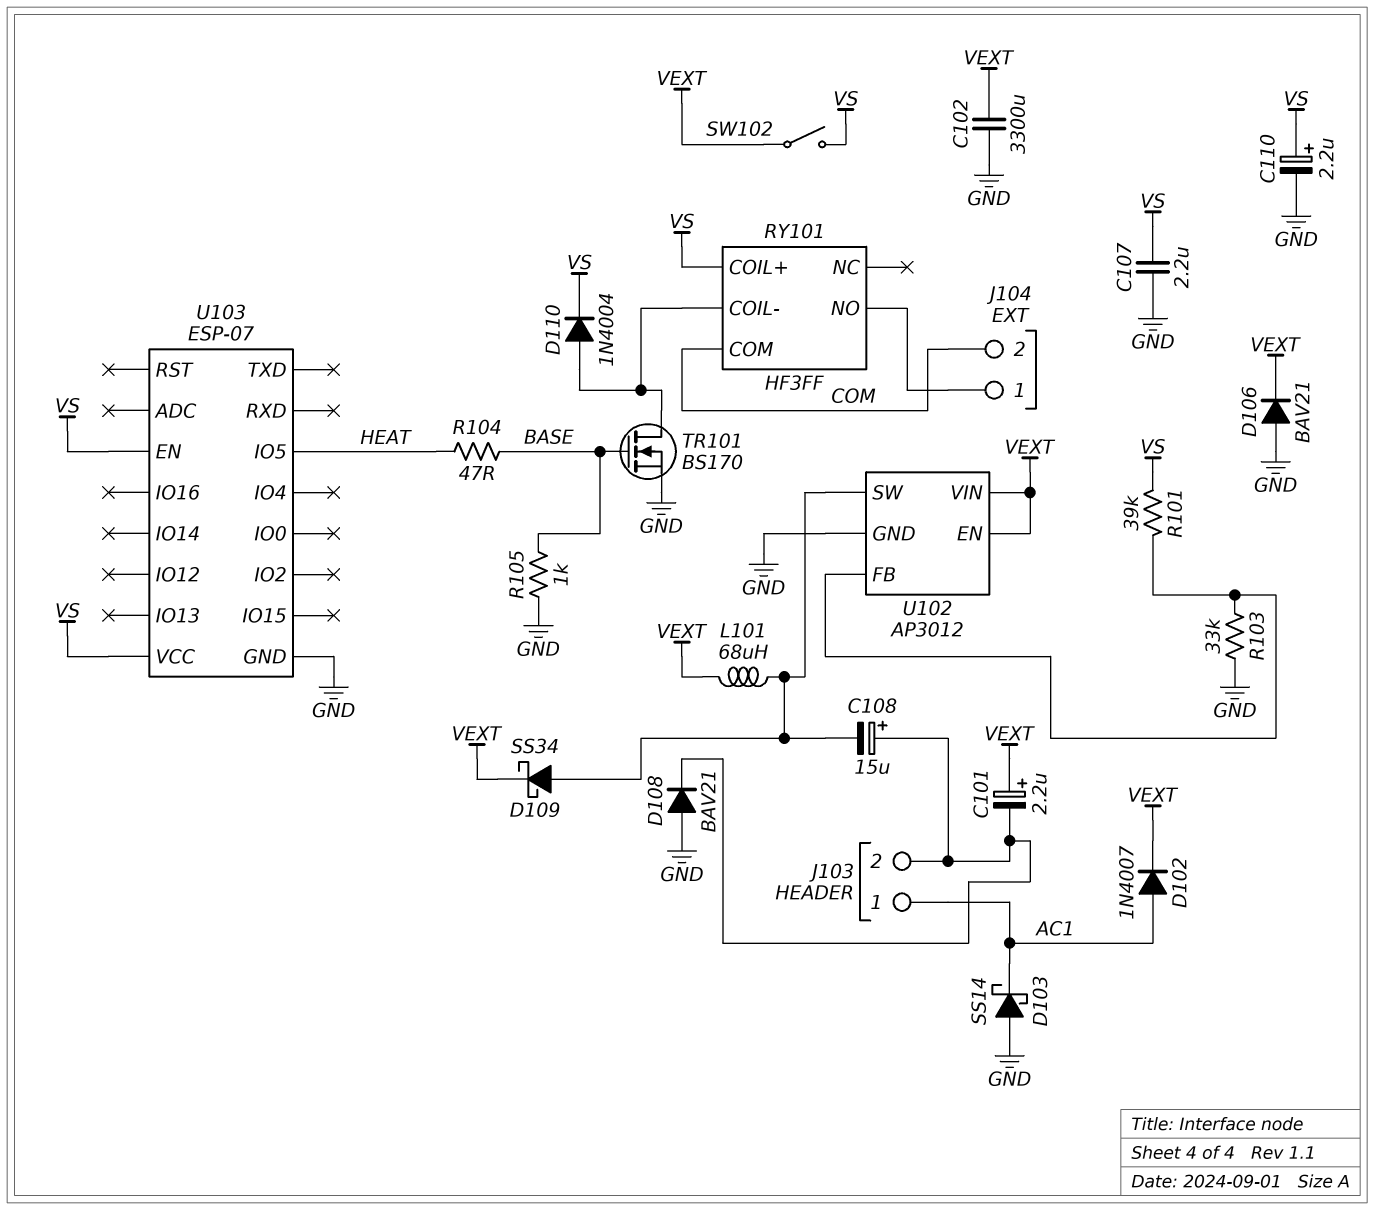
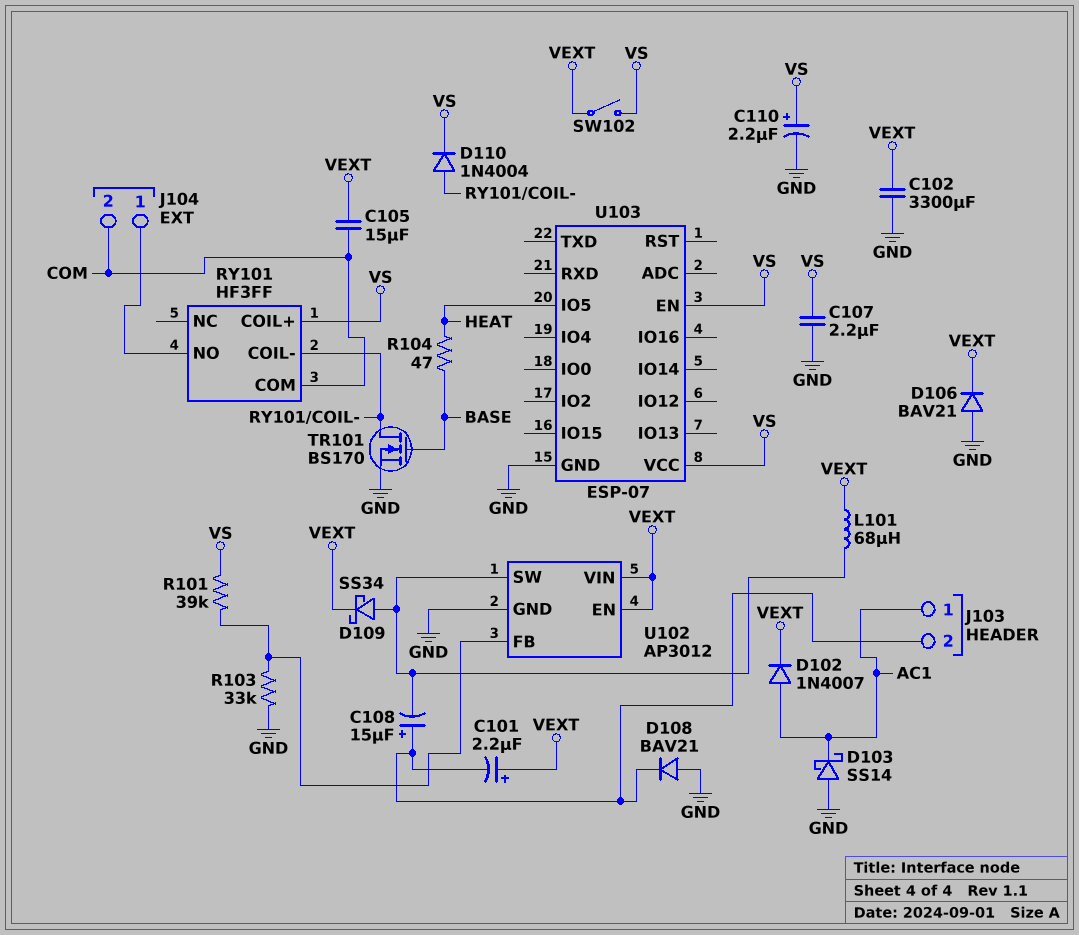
C105: none -> 15uF (COM, VEXT)
R105: 1k (BASE, GND) -> none

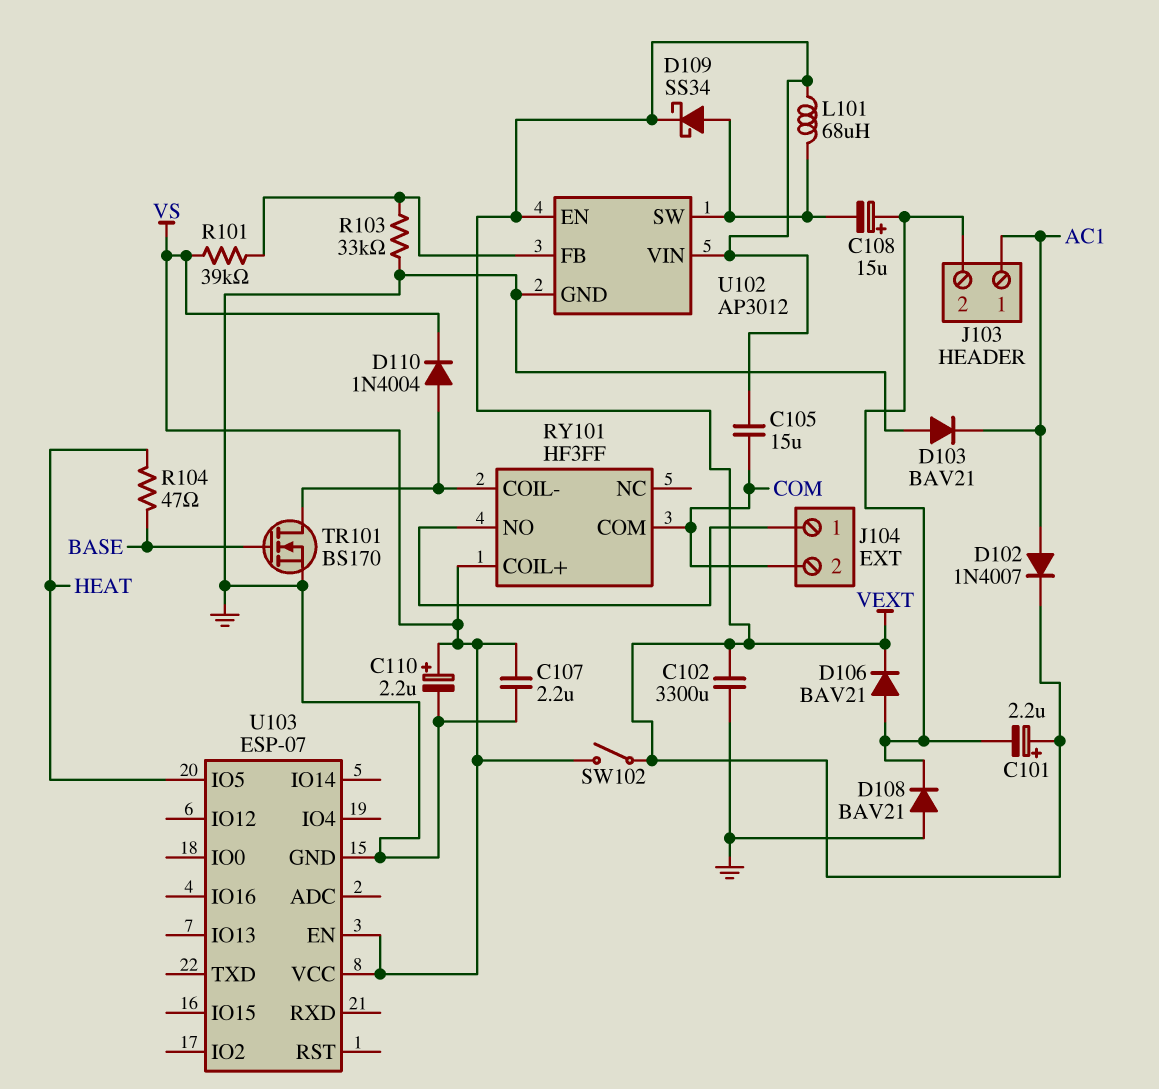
D103: schottky SS14 (A GND, K AC1) -> diode BAV21 (A GND, K AC1)
D106: diode BAV21 (A GND, K VEXT) -> diode BAV21 (A J103/2, K VEXT)

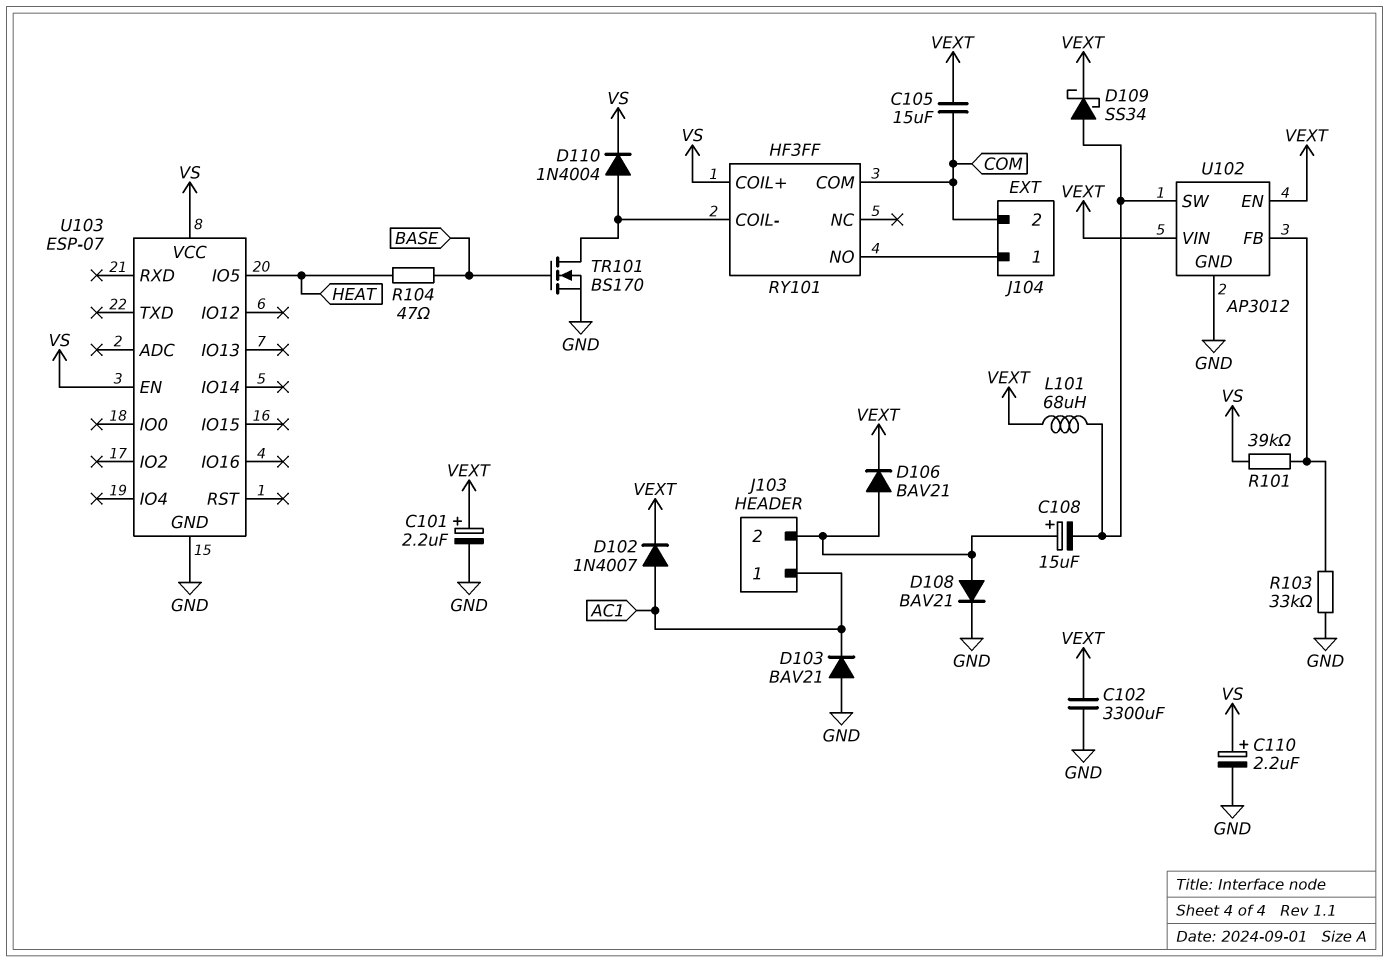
C101: 2.2uF (plus VEXT, minus J103/2) -> 2.2uF (plus VEXT, minus GND)
C107: 2.2uF (GND, VS) -> none
D108: diode BAV21 (A GND, K J103/2) -> diode BAV21 (A J103/2, K GND)
SW102: switch (VEXT, VS) -> none

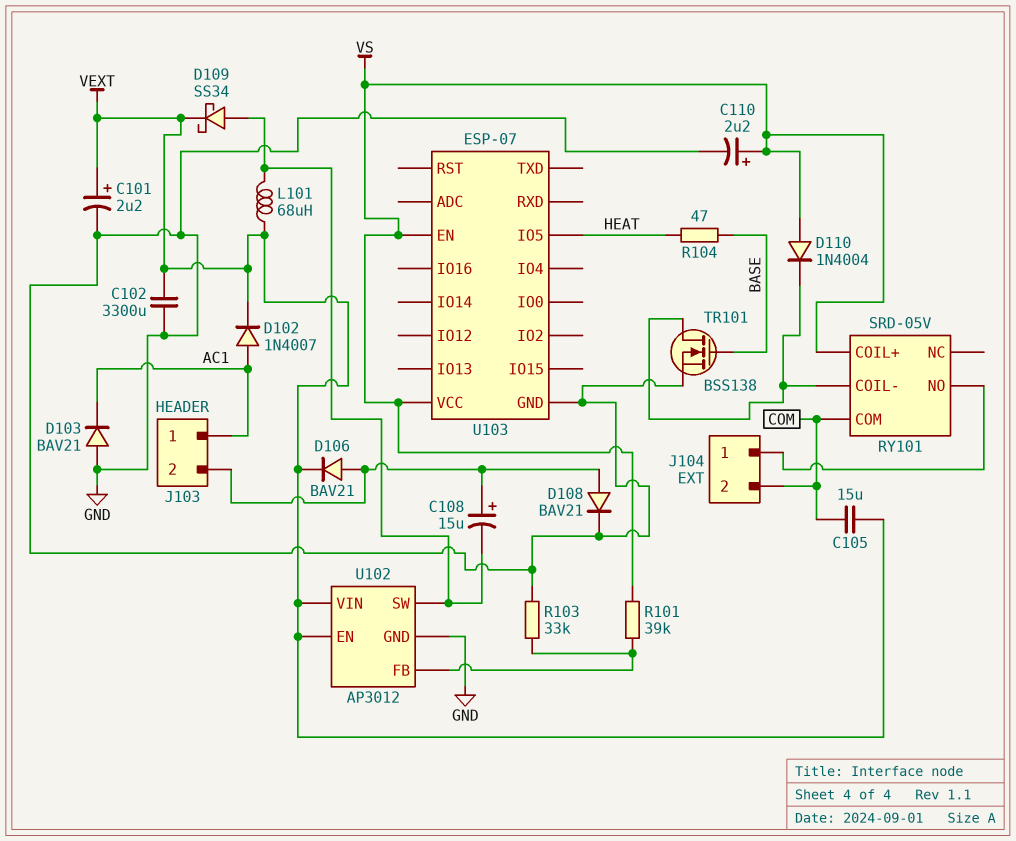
D110: diode 1N4004 (A RY101/COIL-, K VS) -> diode 1N4004 (A VS, K RY101/COIL-)
RY101: HF3FF -> SRD-05V
TR101: NMOS BS170 (G BASE, D RY101/COIL-, S GND) -> NMOS BSS138 (G BASE, D RY101/COIL-, S GND)

